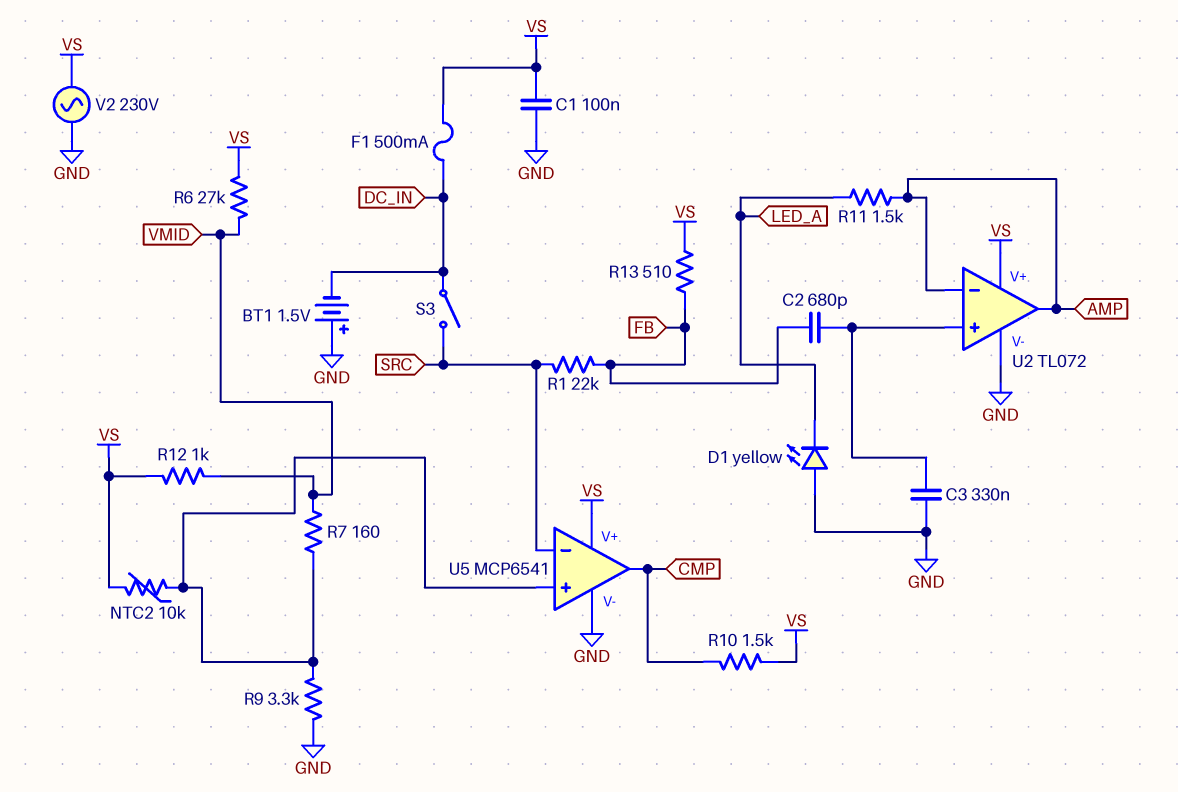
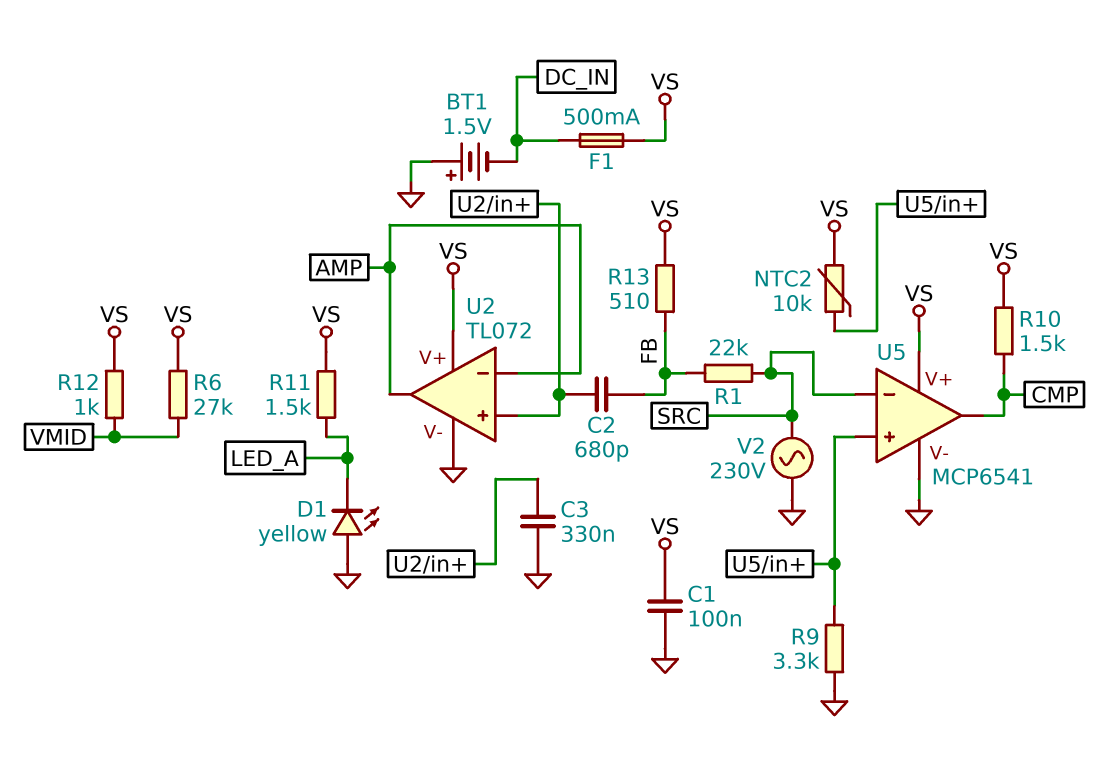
R7: 160 (U5/in+, VMID) -> none
R11: 1.5k (AMP, LED_A) -> 1.5k (LED_A, VS)
S3: switch (DC_IN, SRC) -> none
V2: AC 230V (GND, VS) -> AC 230V (GND, SRC)

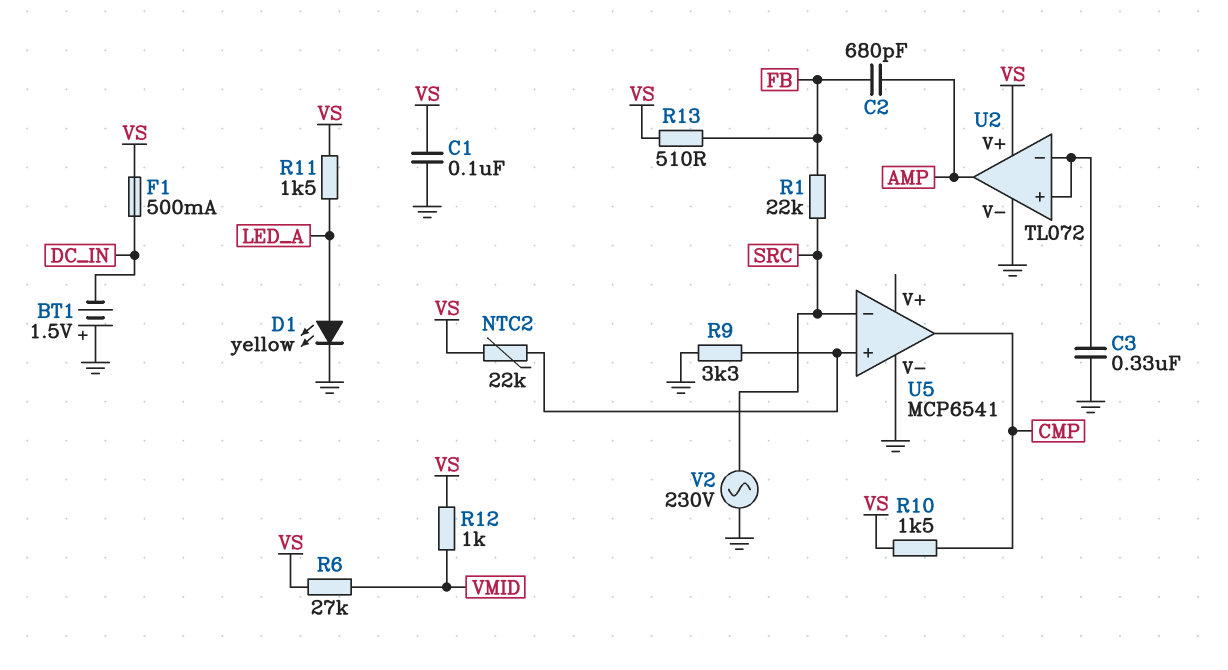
C2: 680pF (FB, U2/in+) -> 680pF (AMP, FB)
D1: LED yellow (A GND, K LED_A) -> LED yellow (A LED_A, K GND)
NTC2: 10k (U5/in+, VS) -> 22k (U5/in+, VS)
U2 pin in-: AMP -> U2/in+
U5 pin V+: VS -> none

